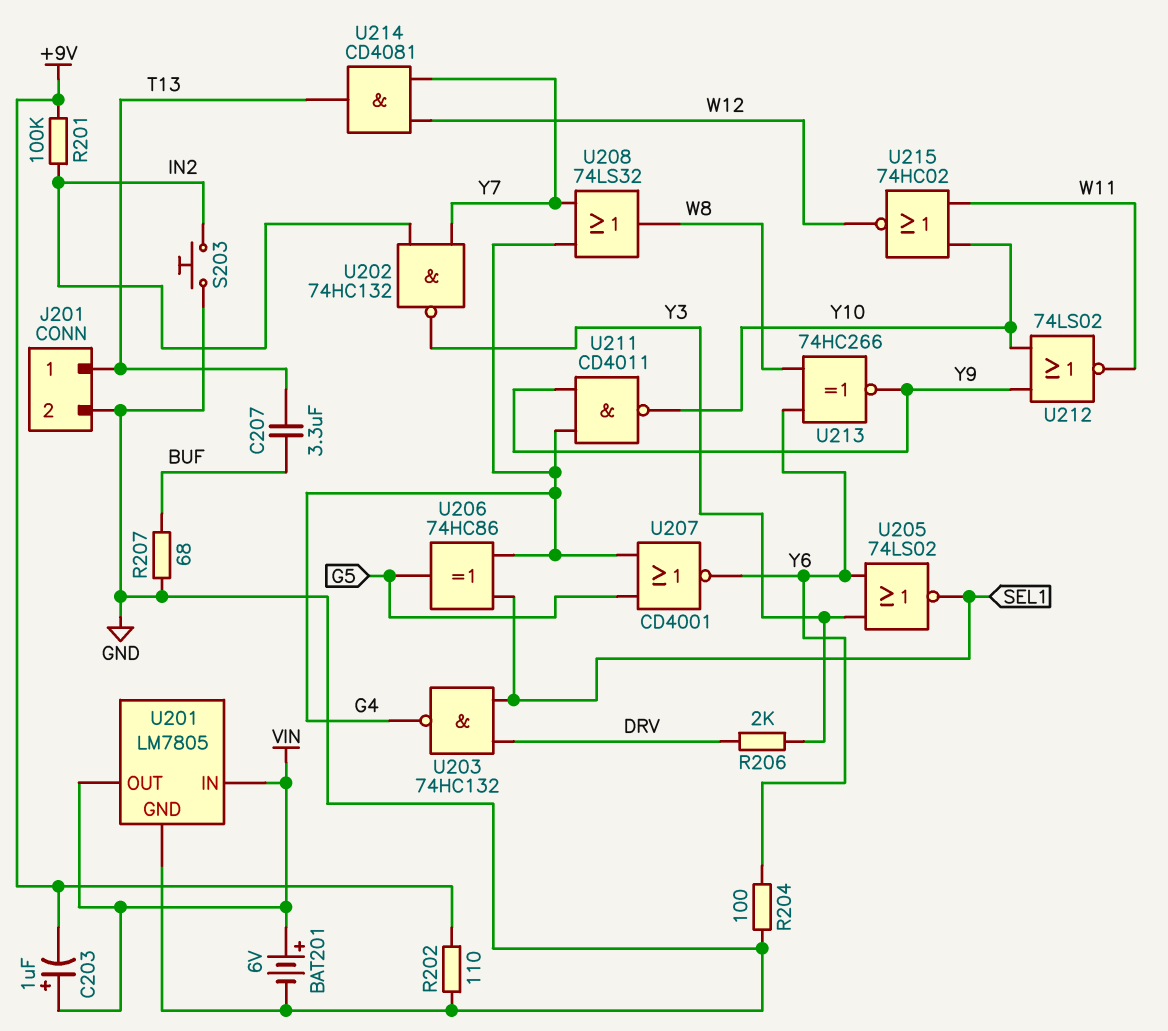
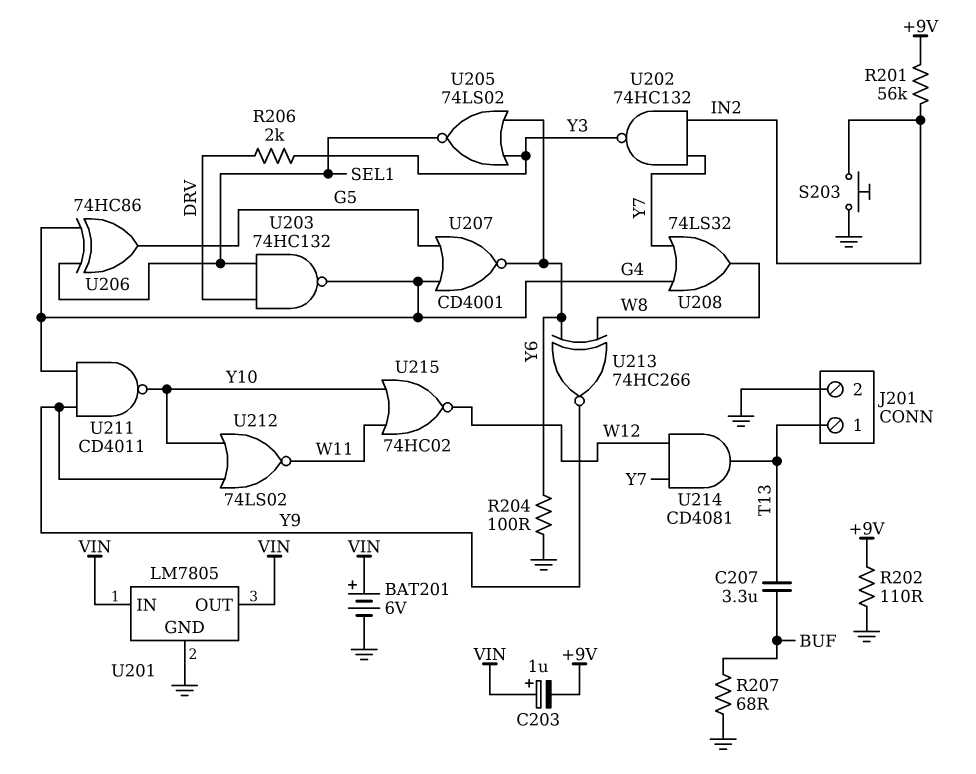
R201: 100k (+9V, IN2) -> 56k (+9V, IN2)

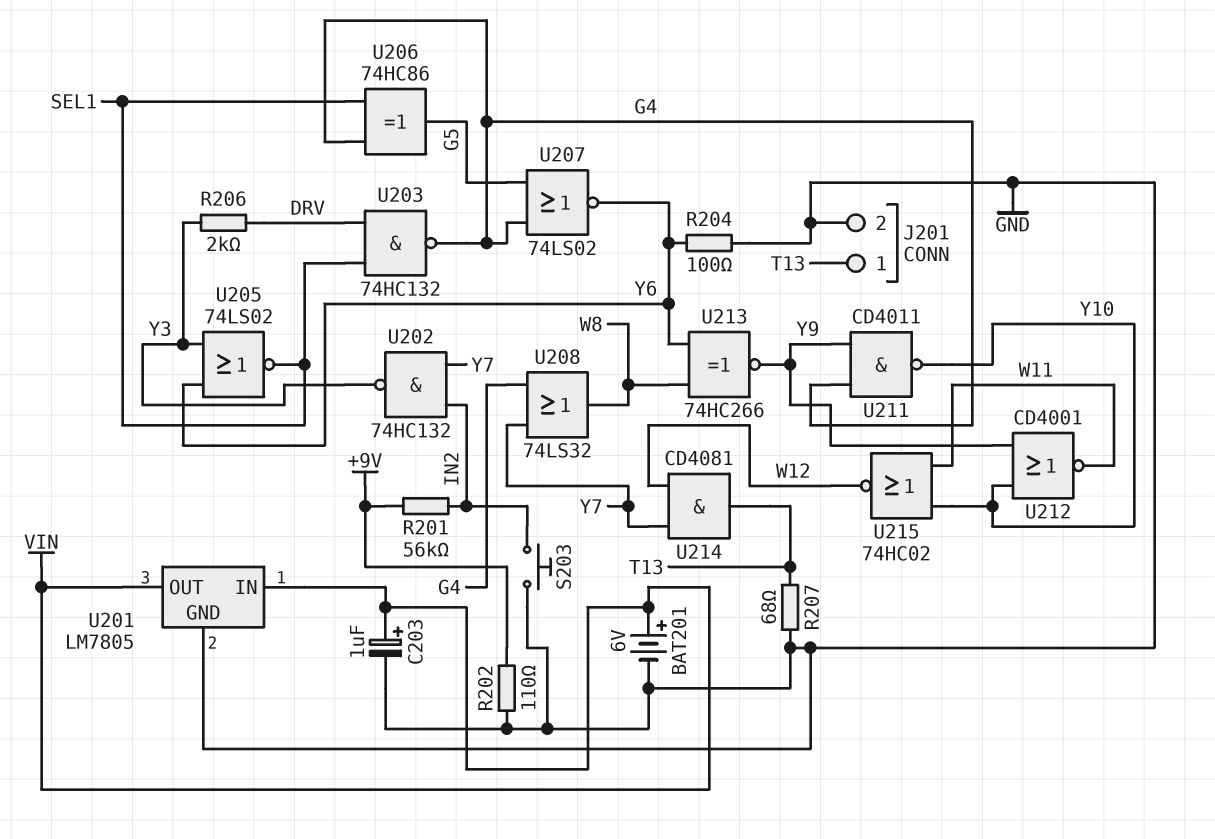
C203: 1uF (plus VIN, minus +9V) -> 1uF (plus VIN, minus GND)
C207: 3.3uF (BUF, T13) -> none
R207: 68 (BUF, GND) -> 68 (GND, T13)
U207: NOR CD4001 (in G4, in G5, out Y6) -> NOR 74LS02 (in G4, in G5, out Y6)
U212: NOR 74LS02 (in Y9, in Y10, out W11) -> NOR CD4001 (in Y9, in Y10, out W11)

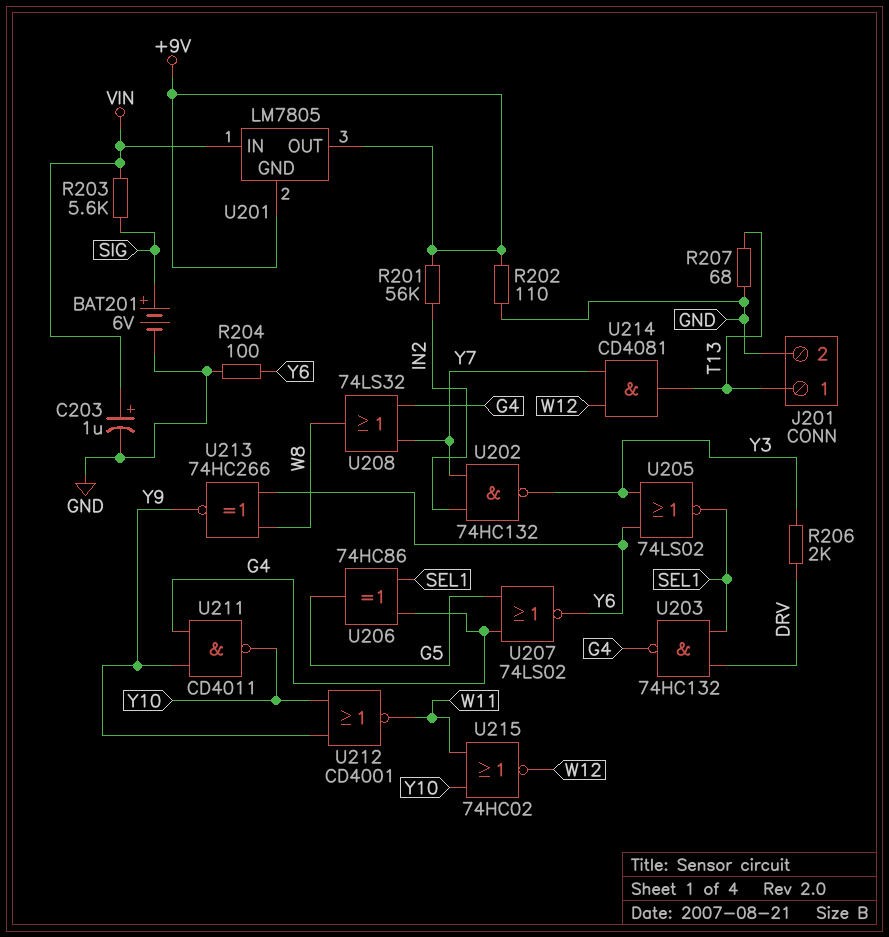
BAT201: 6V (plus VIN, minus GND) -> 6V (plus SIG, minus GND)
R203: none -> 5.6k (SIG, VIN)
S203: button (GND, IN2) -> none
U201 pin GND: GND -> +9V
U201 pin OUT: VIN -> +9V

